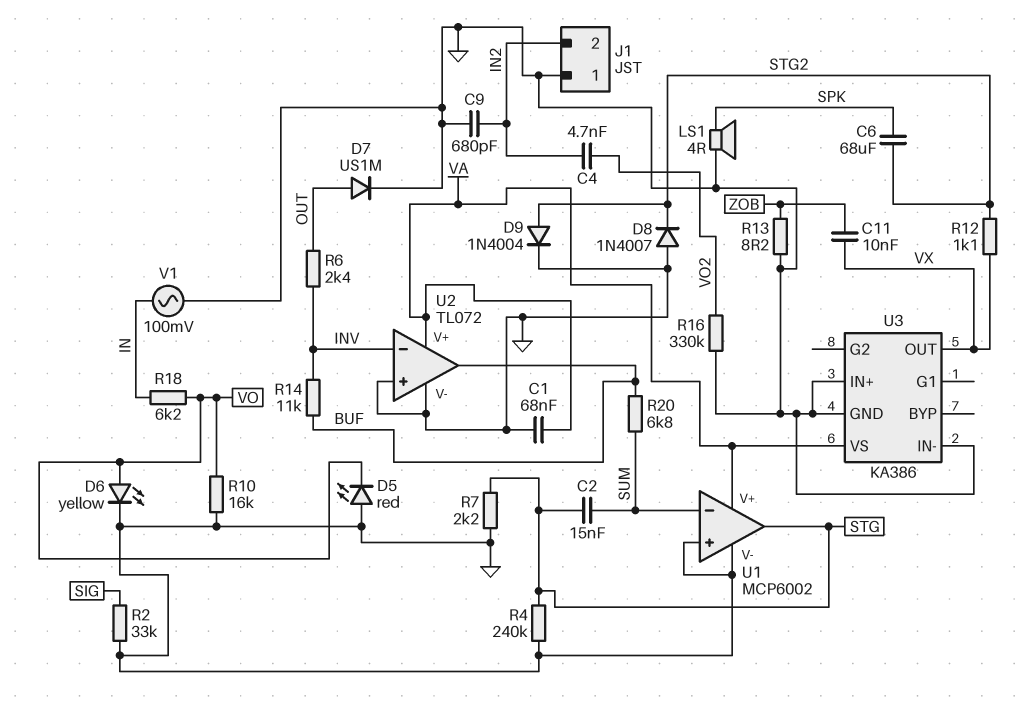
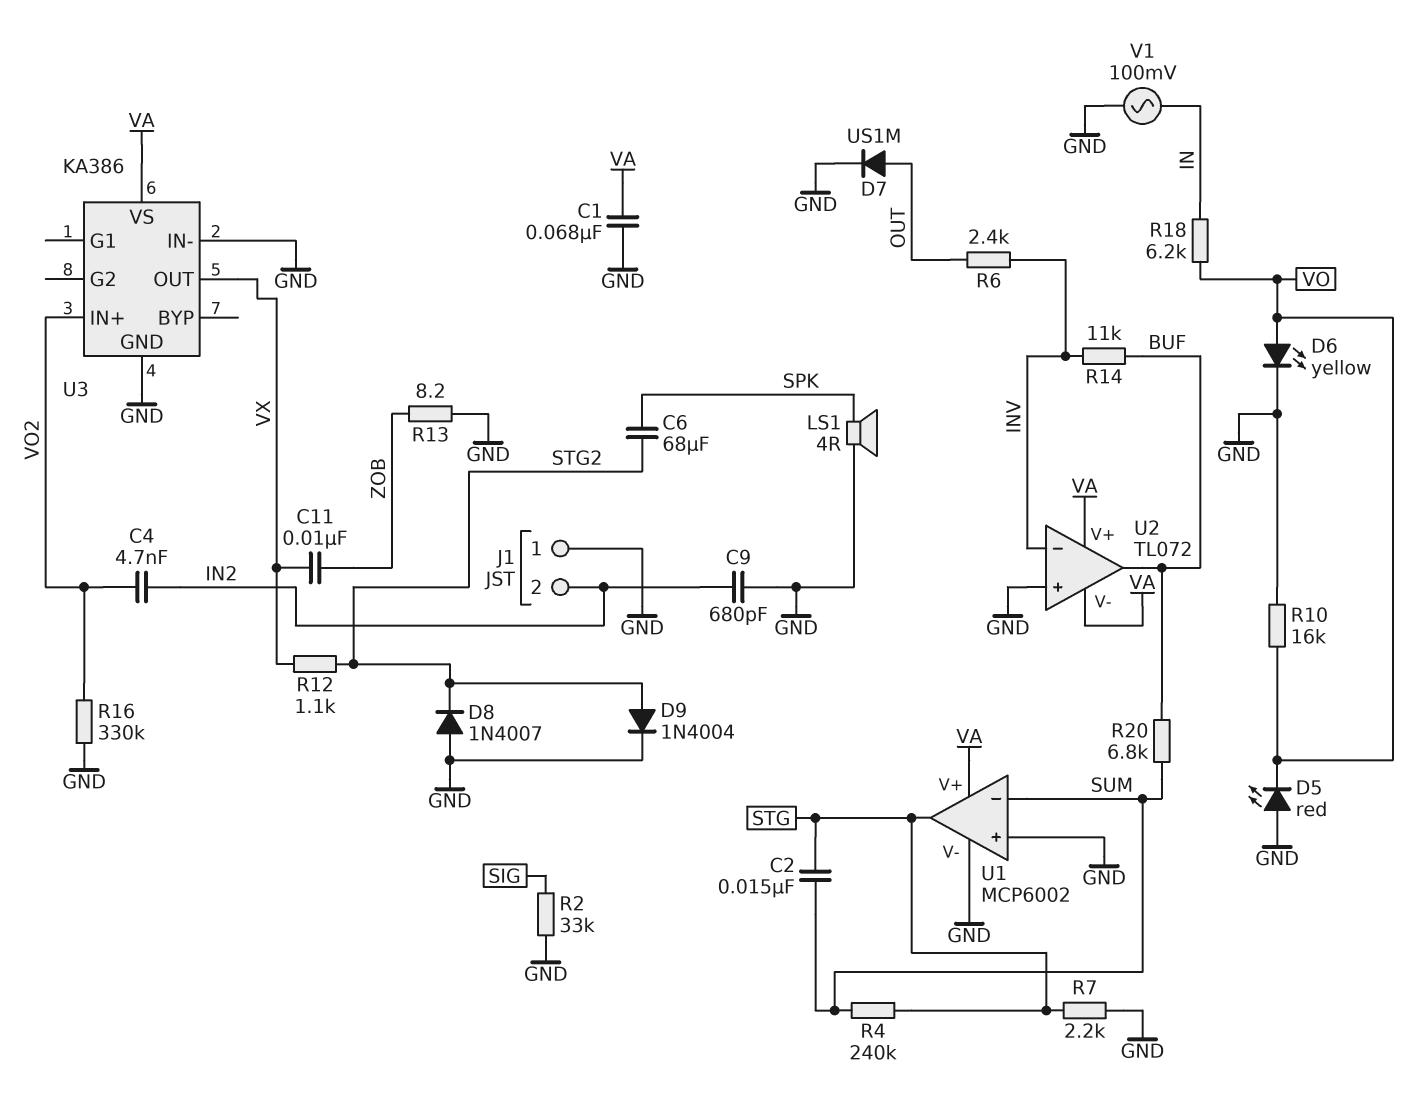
R4: 240k (GND, STG) -> 240k (STG, SUM)
U2 pin V-: GND -> VA
U3 pin IN+: GND -> VO2

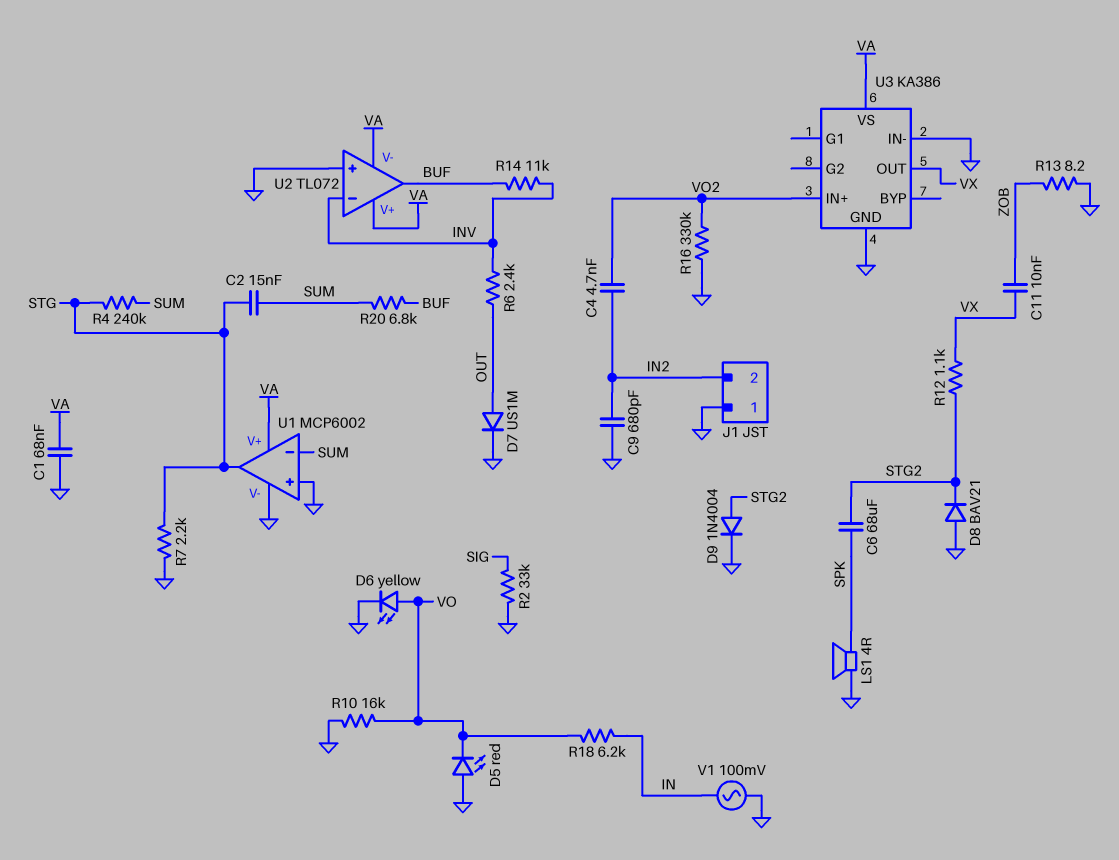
D8: diode 1N4007 (A GND, K STG2) -> diode BAV21 (A GND, K STG2)

